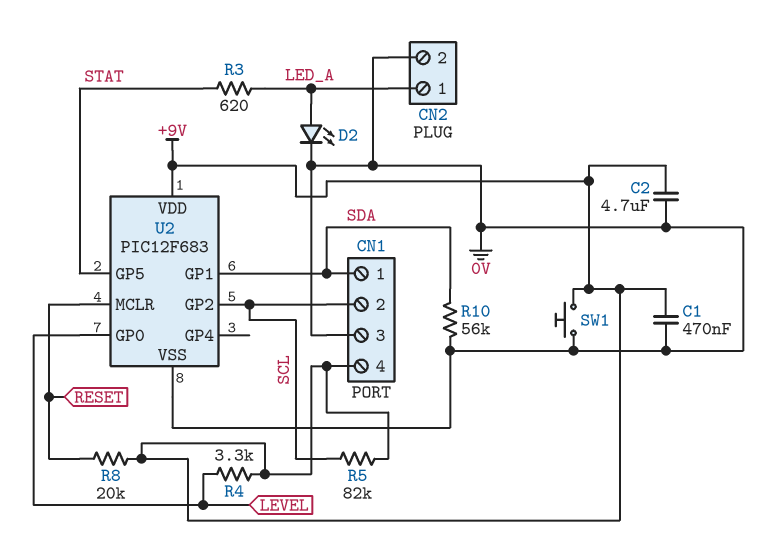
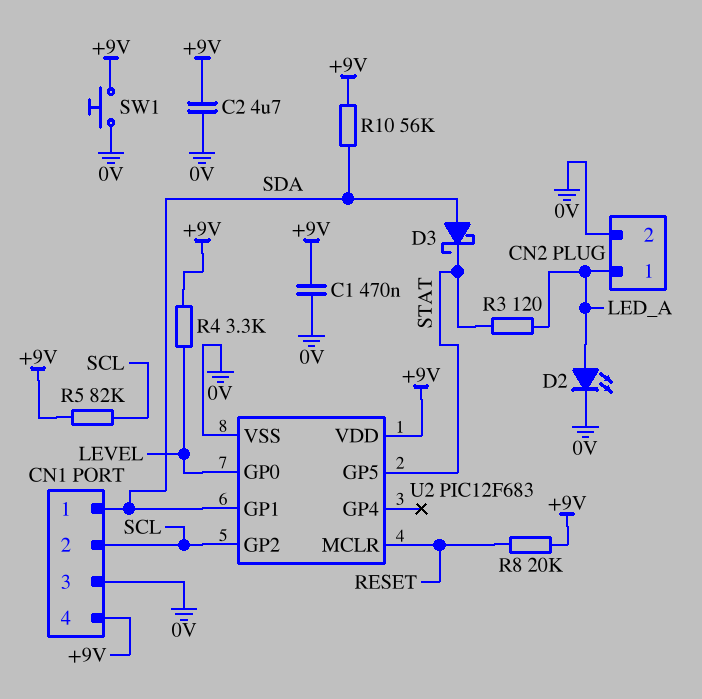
D3: none -> schottky (A SDA, K STAT)
R3: 620 (LED_A, STAT) -> 120 (LED_A, STAT)
R10: 56k (0V, SDA) -> 56k (+9V, SDA)

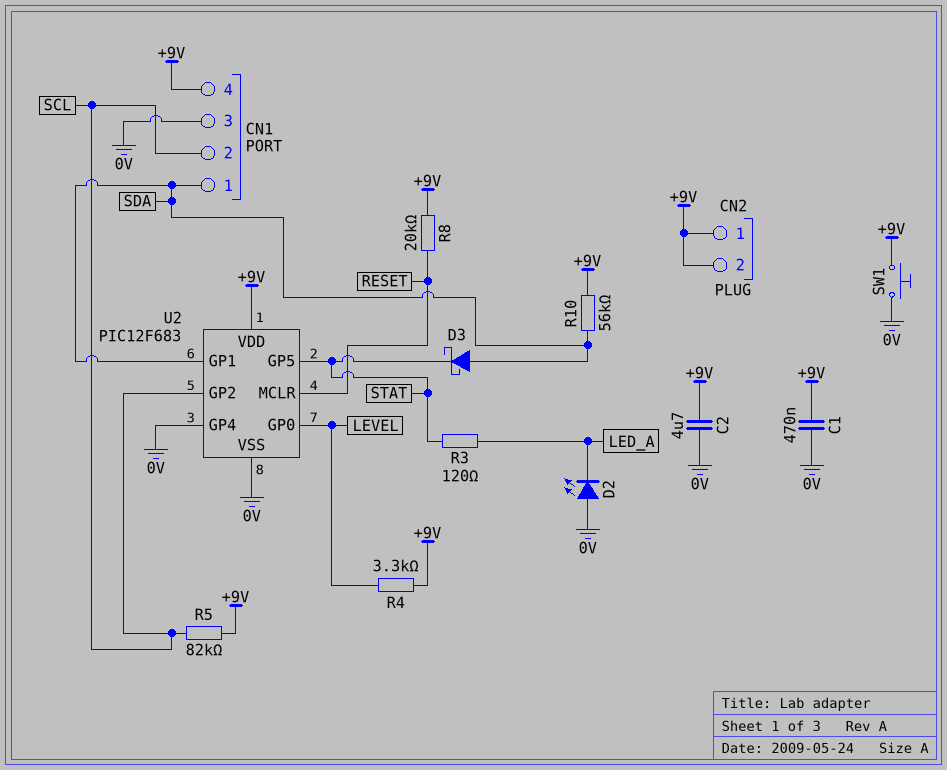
CN2 pin 1: LED_A -> +9V
CN2 pin 2: 0V -> +9V
D2: LED (A LED_A, K 0V) -> LED (A 0V, K LED_A)
U2 pin GP4: none -> 0V

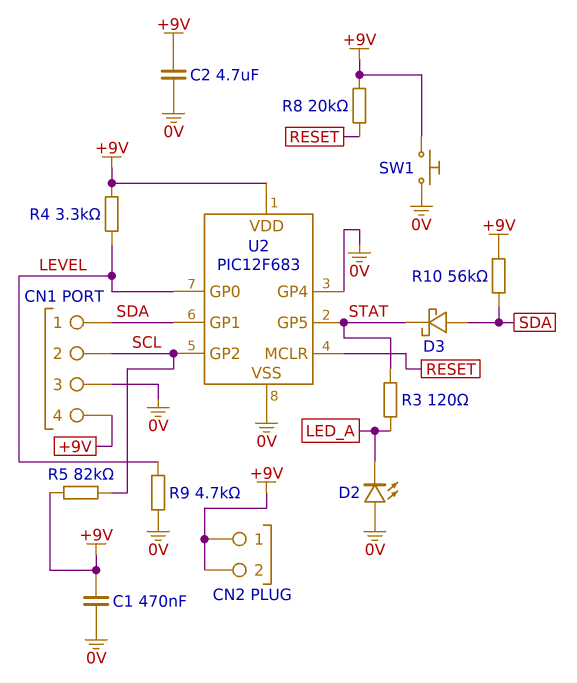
R9: none -> 4.7k (0V, LEVEL)

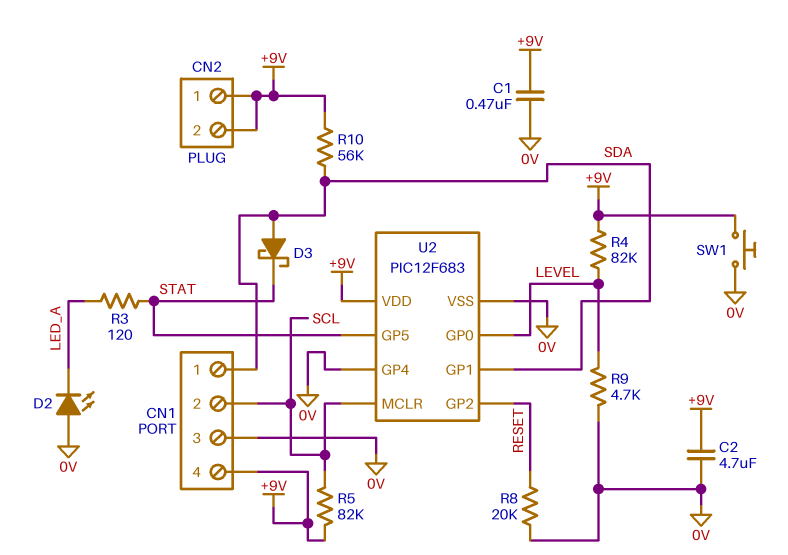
R4: 3.3k (+9V, LEVEL) -> 82k (+9V, LEVEL)
R8: 20k (+9V, RESET) -> 20k (0V, RESET)
U2 pin GP2: SCL -> RESET
U2 pin MCLR: RESET -> SCL

